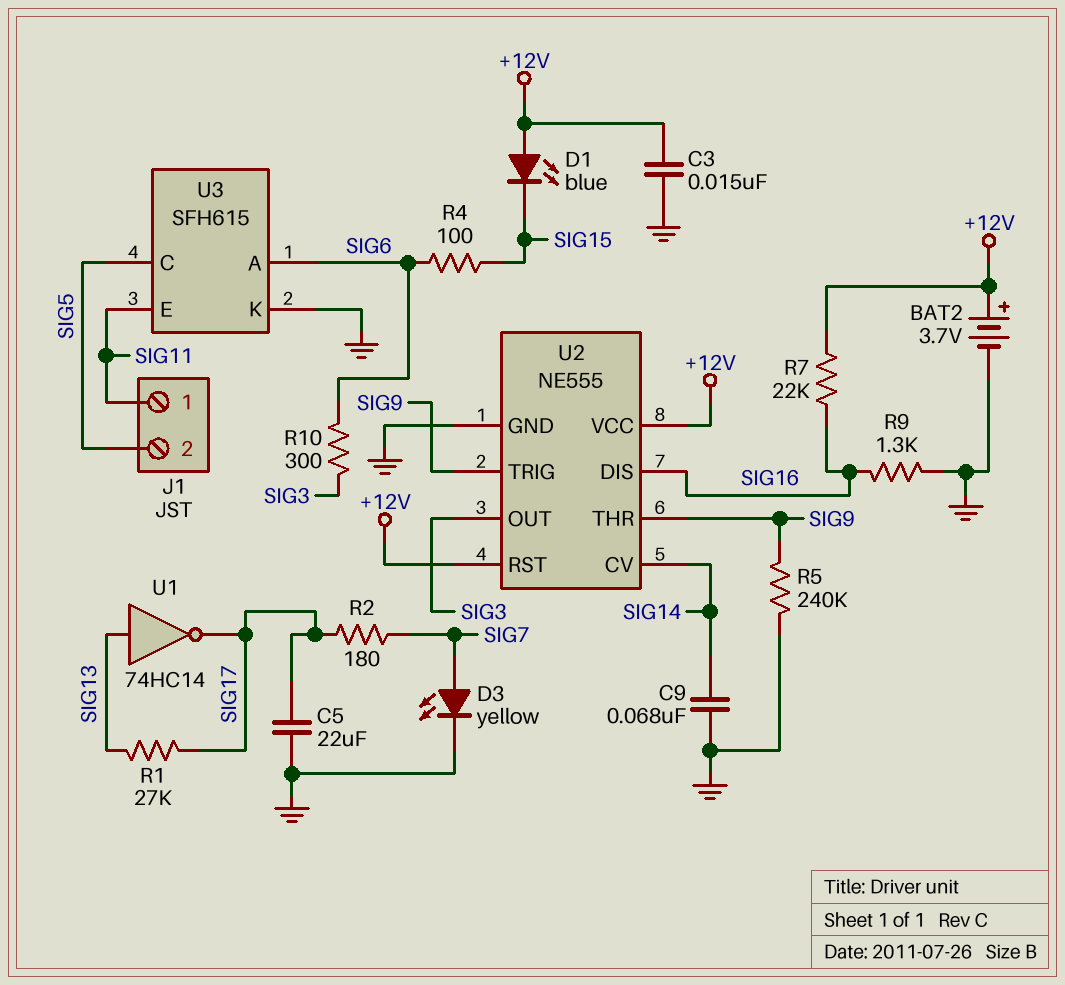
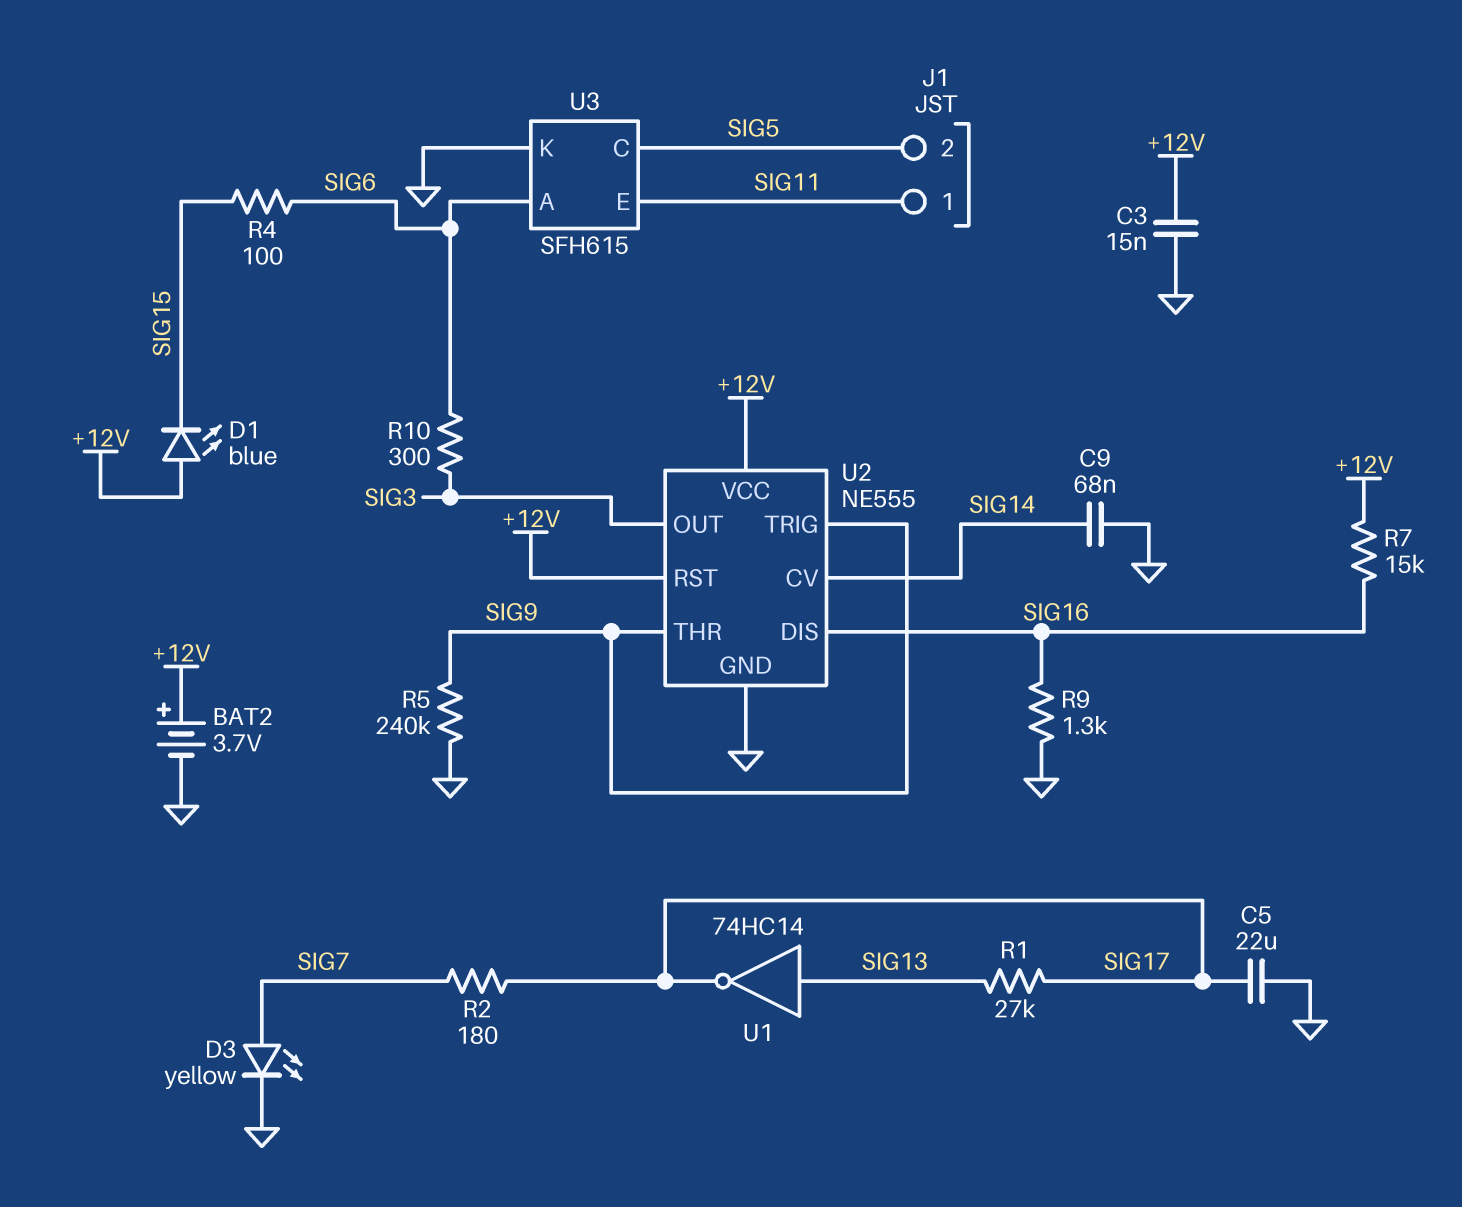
R7: 22k (+12V, SIG16) -> 15k (+12V, SIG16)

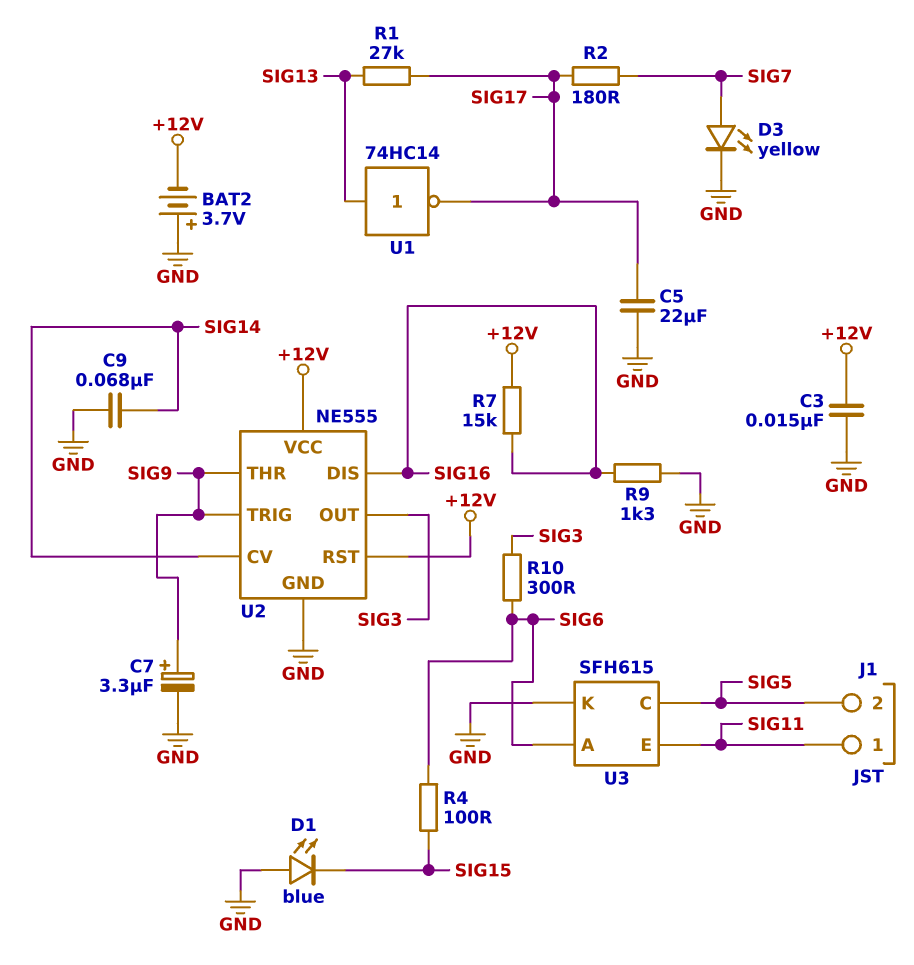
BAT2: 3.7V (plus +12V, minus GND) -> 3.7V (plus GND, minus +12V)
C7: none -> 3.3uF (plus SIG9, minus GND)
D1: LED blue (A +12V, K SIG15) -> LED blue (A GND, K SIG15)
R5: 240k (GND, SIG9) -> none

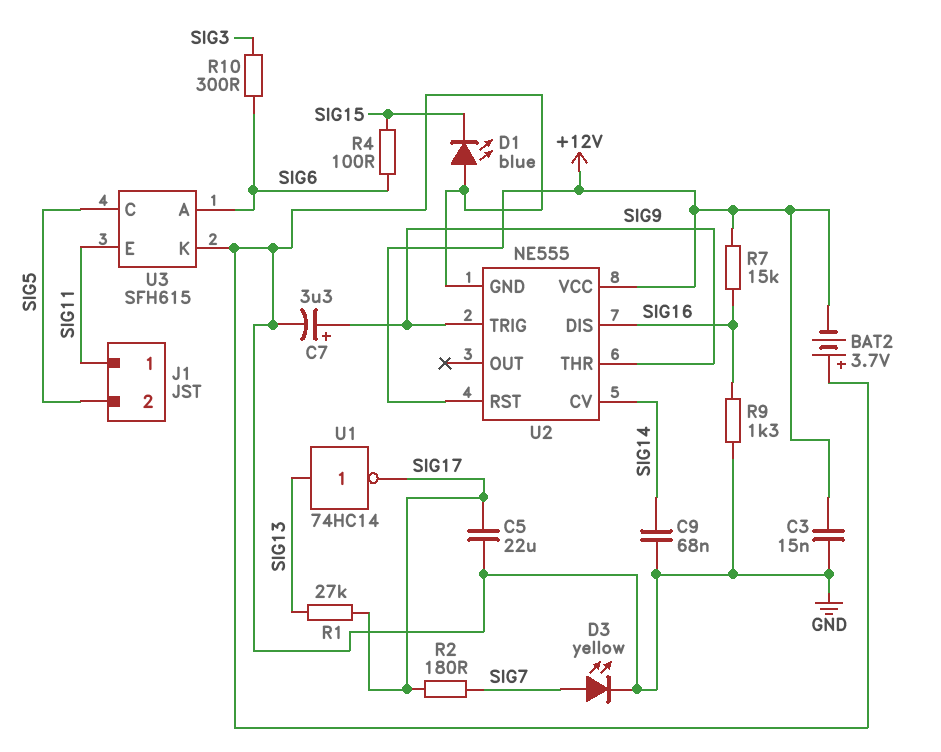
U2 pin OUT: SIG3 -> none

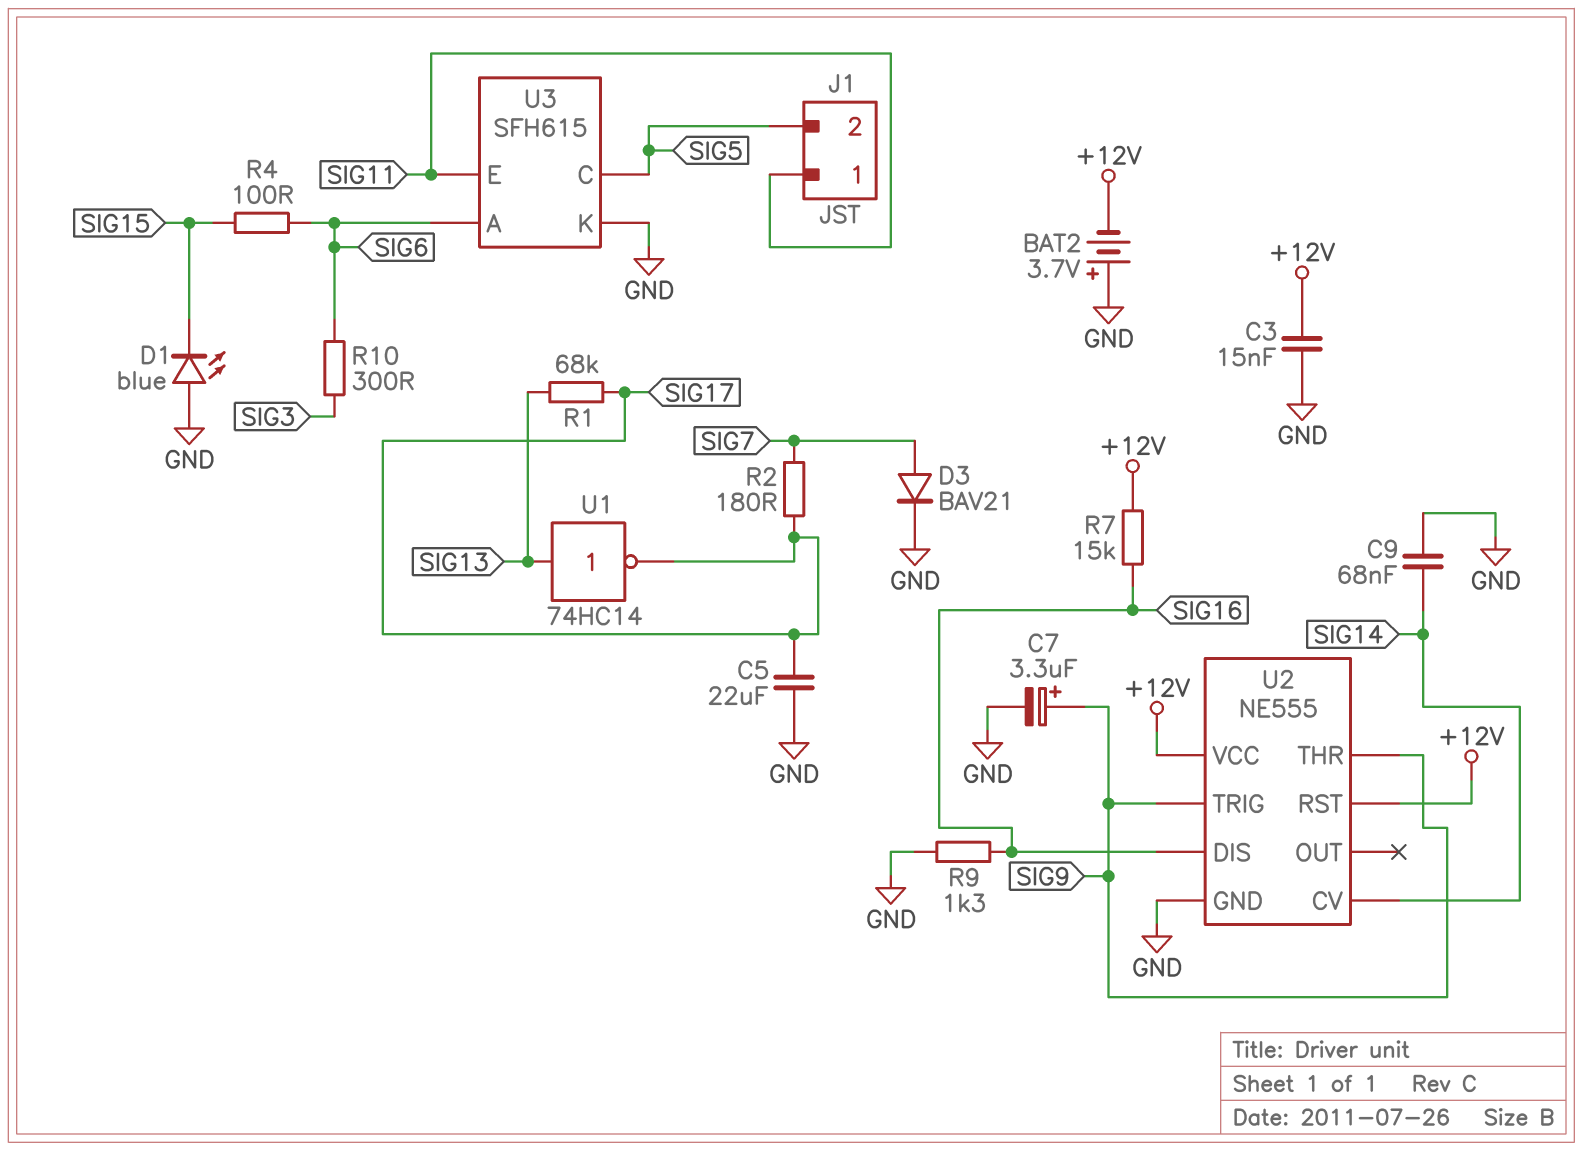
D3: LED yellow (A SIG7, K GND) -> diode BAV21 (A SIG7, K GND)
R1: 27k (SIG13, SIG17) -> 68k (SIG13, SIG17)

